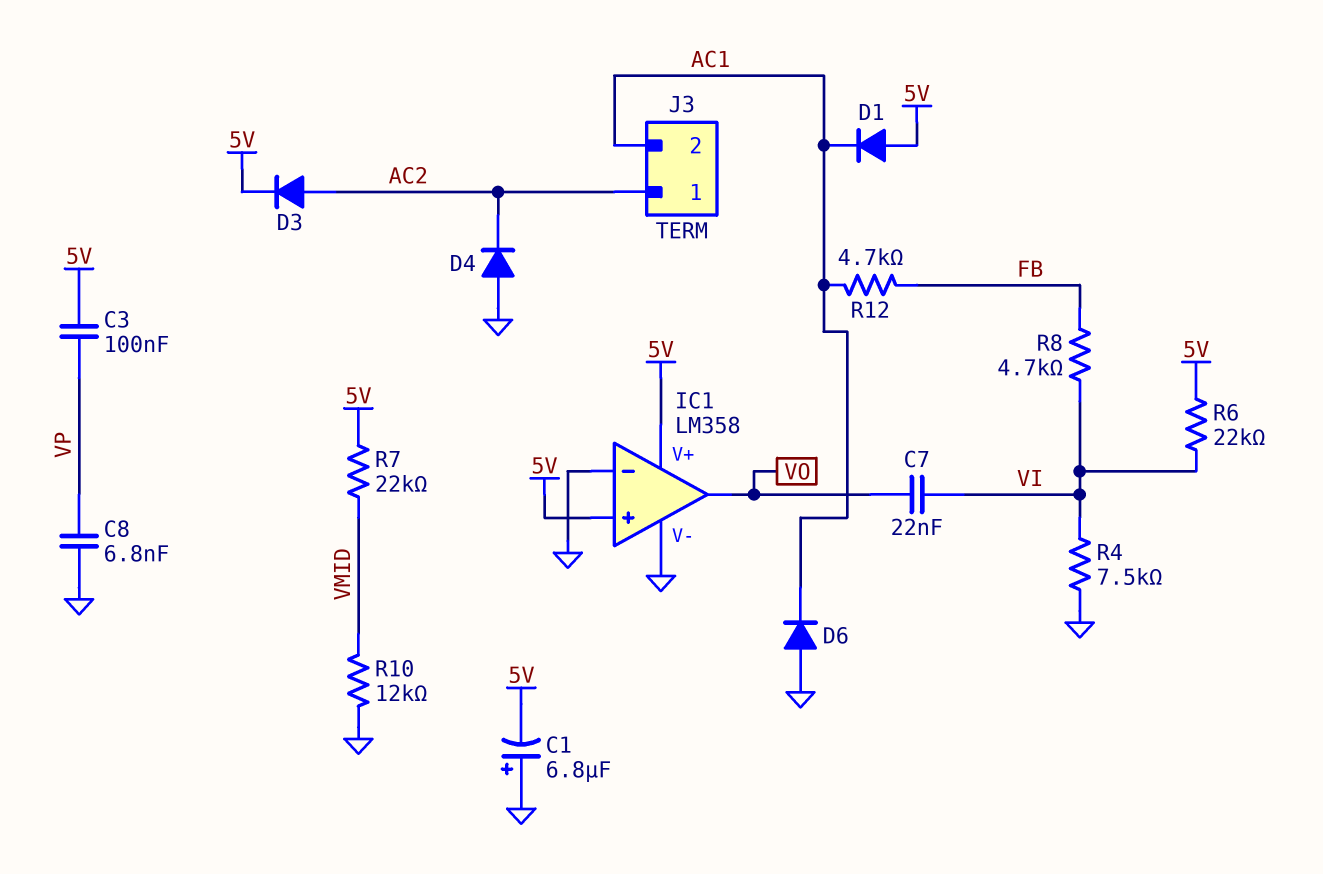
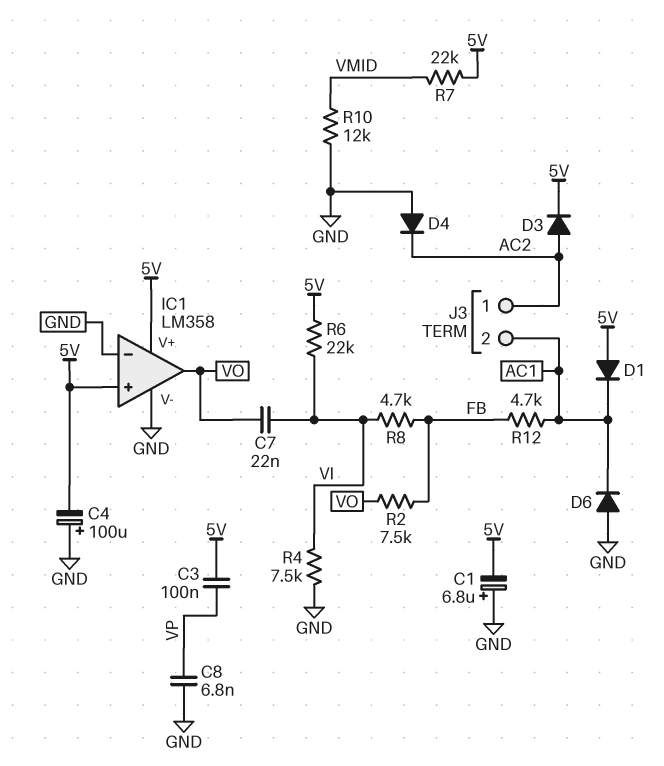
C4: none -> 100uF (plus GND, minus 5V)
R2: none -> 7.5k (FB, VO)

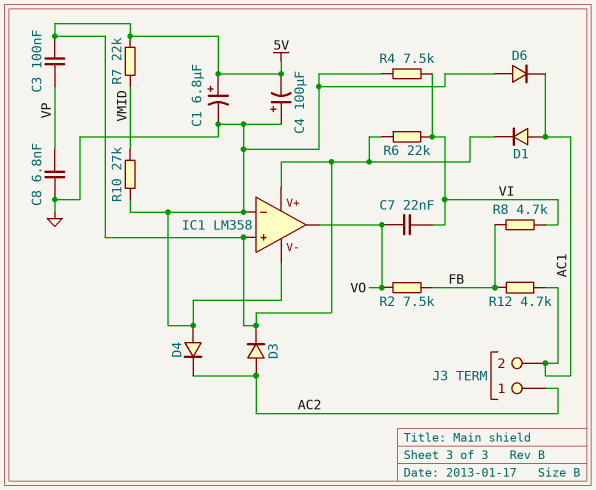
C1: 6.8uF (plus GND, minus 5V) -> 6.8uF (plus 5V, minus GND)
D1: diode (A 5V, K AC1) -> diode (A AC1, K 5V)
R10: 12k (GND, VMID) -> 27k (GND, VMID)

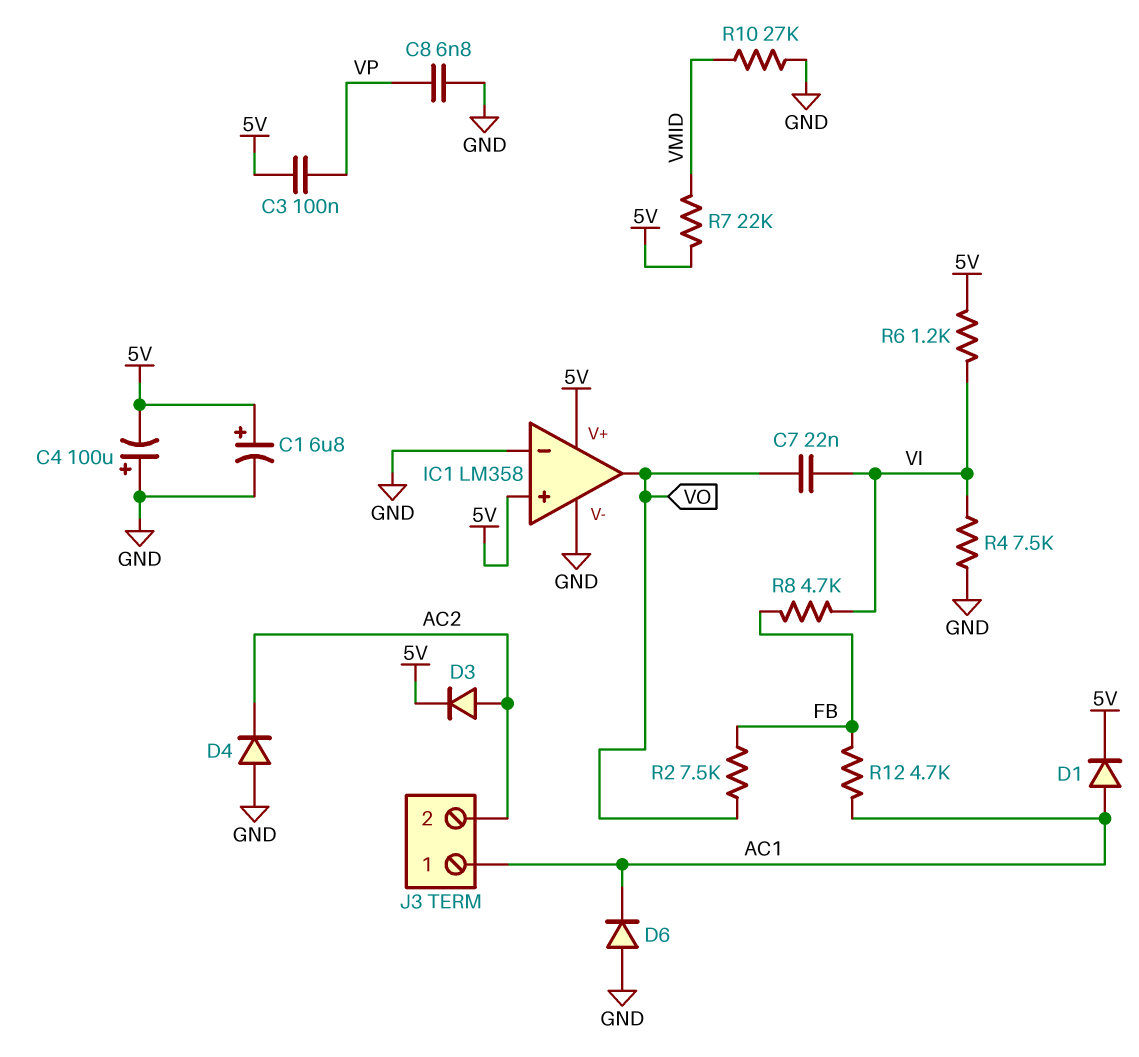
J3 pin 1: AC2 -> AC1
J3 pin 2: AC1 -> AC2
R6: 22k (5V, VI) -> 1.2k (5V, VI)

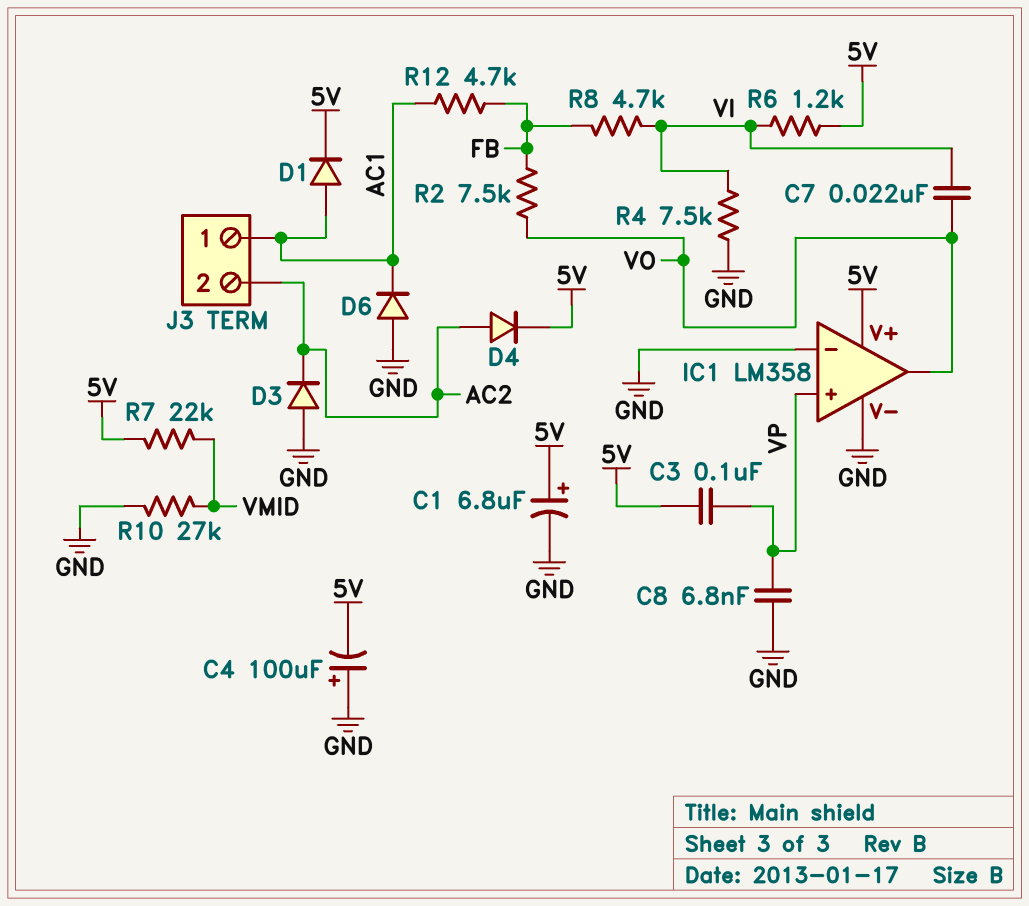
D3: diode (A AC2, K 5V) -> diode (A GND, K AC2)
D4: diode (A GND, K AC2) -> diode (A AC2, K 5V)
IC1 pin in+: 5V -> VP

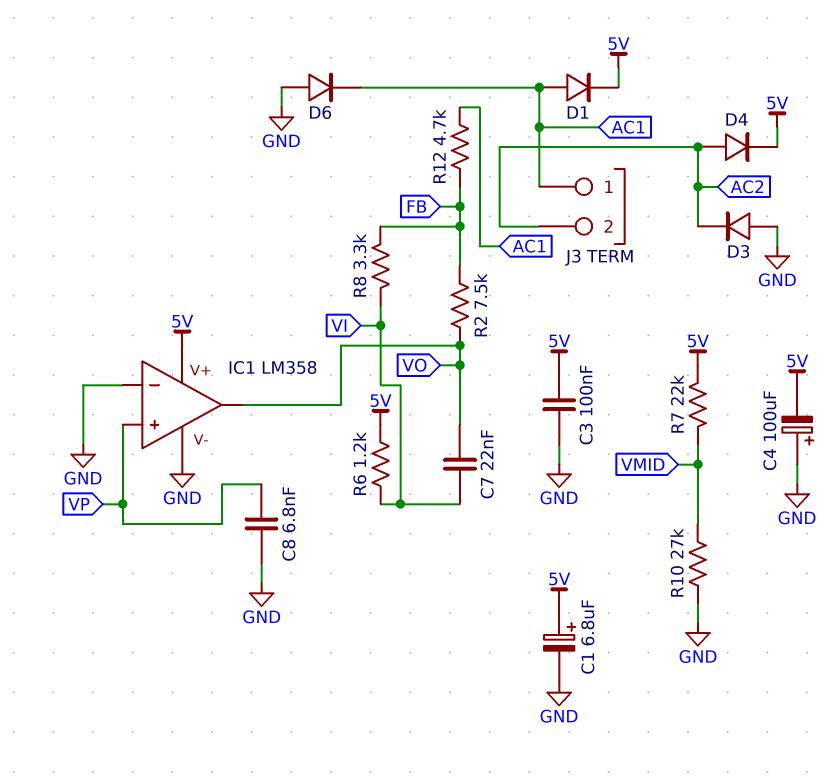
C3: 100nF (5V, VP) -> 100nF (5V, GND)
R4: 7.5k (GND, VI) -> none
R8: 4.7k (FB, VI) -> 3.3k (FB, VI)

